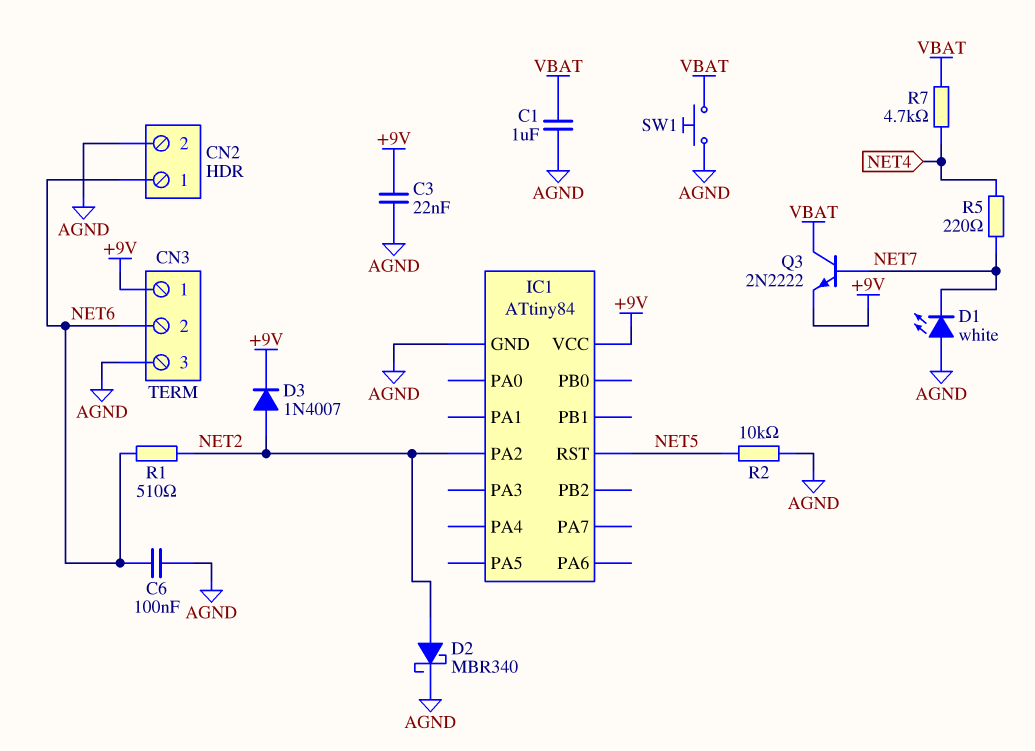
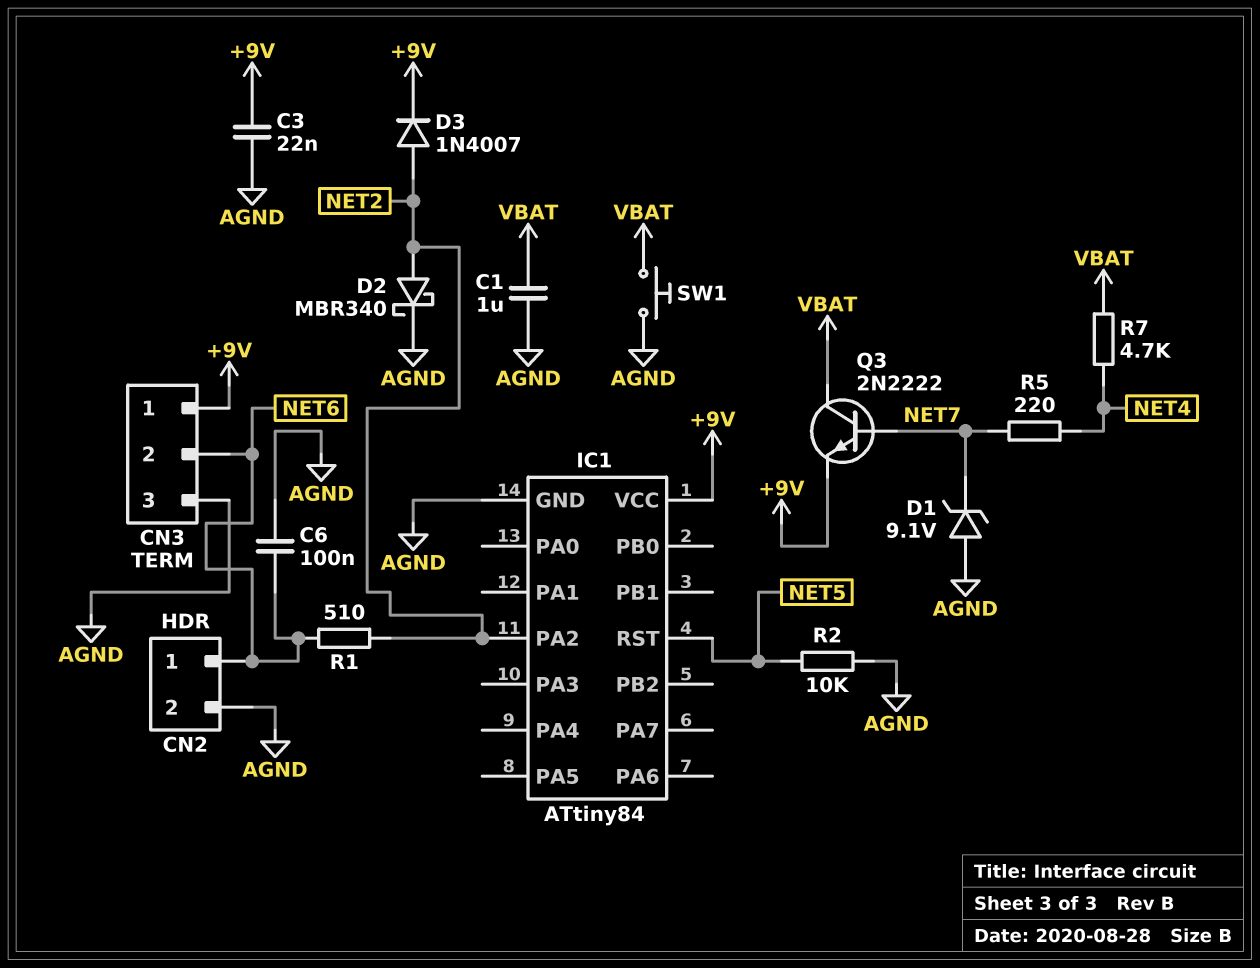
D1: LED white (A AGND, K NET7) -> zener 9.1V (A AGND, K NET7)

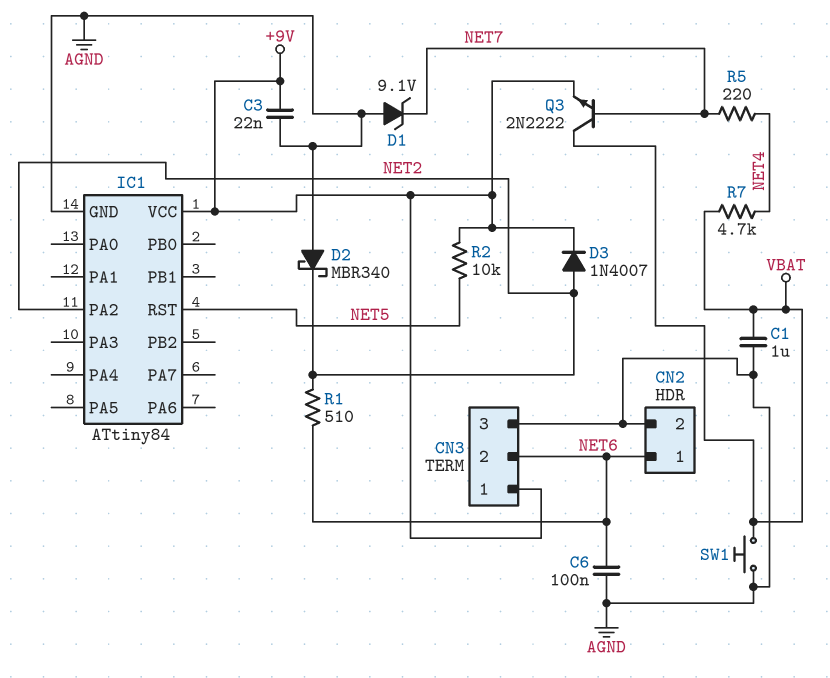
D2: schottky MBR340 (A NET2, K AGND) -> schottky MBR340 (A AGND, K NET2)
R2: 10k (AGND, NET5) -> 10k (+9V, NET5)

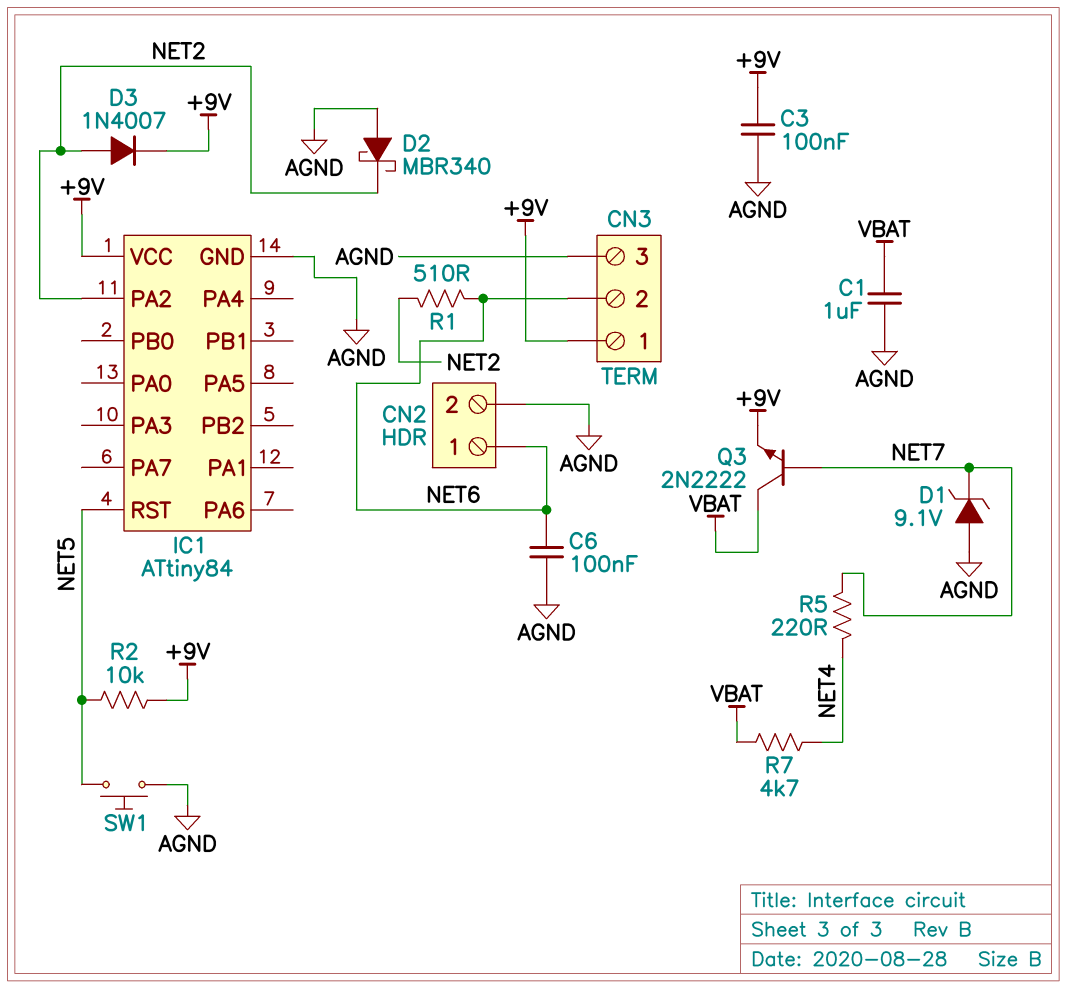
C3: 22nF (+9V, AGND) -> 100nF (+9V, AGND)
SW1: button (AGND, VBAT) -> button (AGND, NET5)

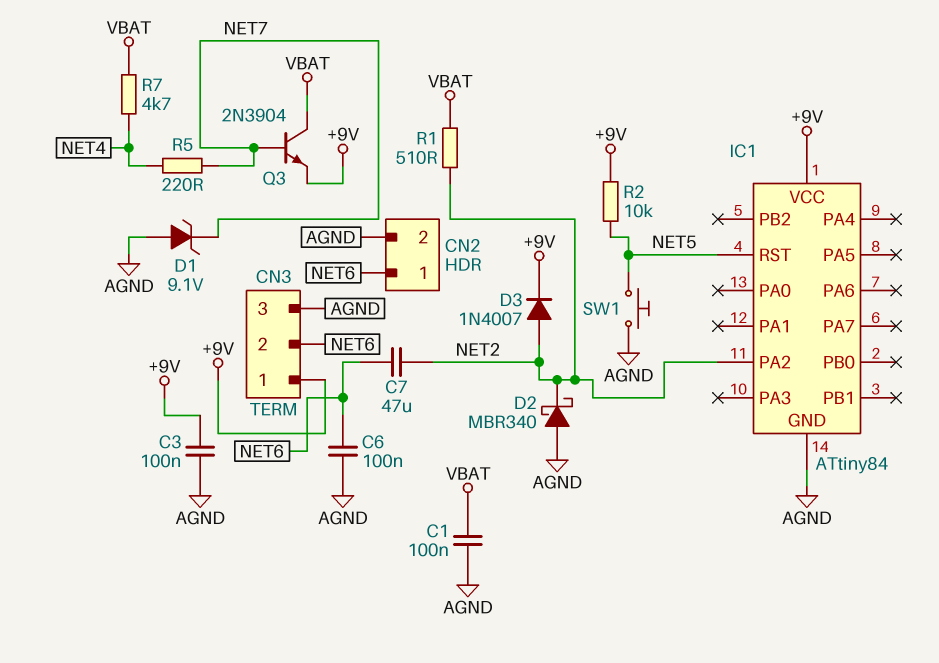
C1: 1uF (AGND, VBAT) -> 100nF (AGND, VBAT)
C7: none -> 47uF (NET2, NET6)
Q3: NPN 2N2222 (B NET7, C VBAT, E +9V) -> NPN 2N3904 (B NET7, C VBAT, E +9V)
R1: 510 (NET2, NET6) -> 510 (NET2, VBAT)

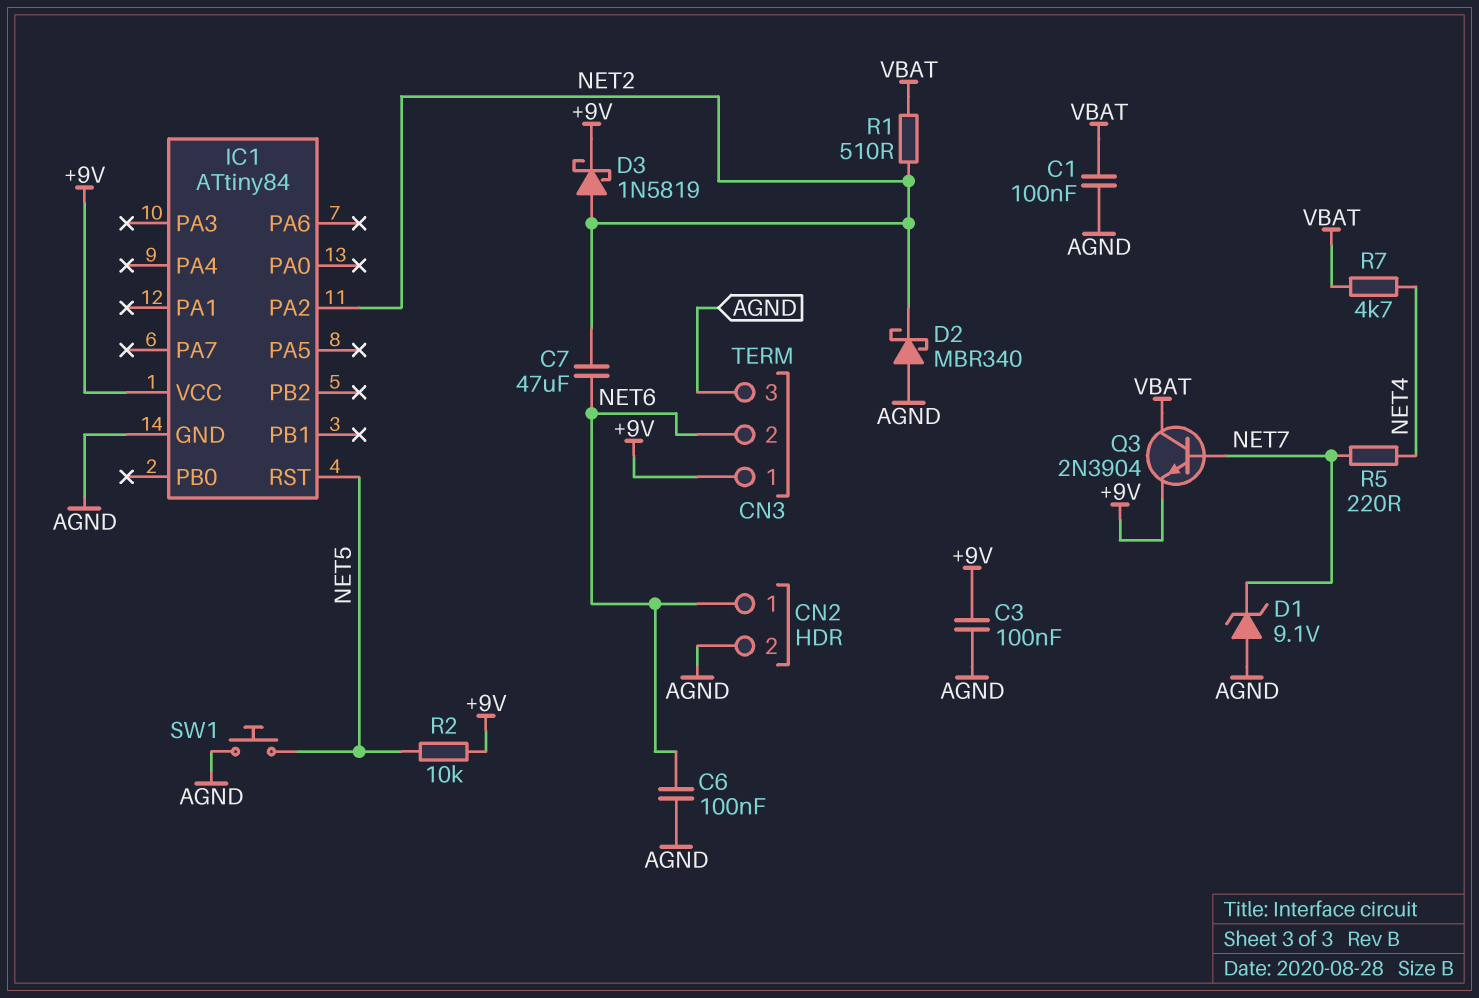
D3: diode 1N4007 (A NET2, K +9V) -> schottky 1N5819 (A NET2, K +9V)

